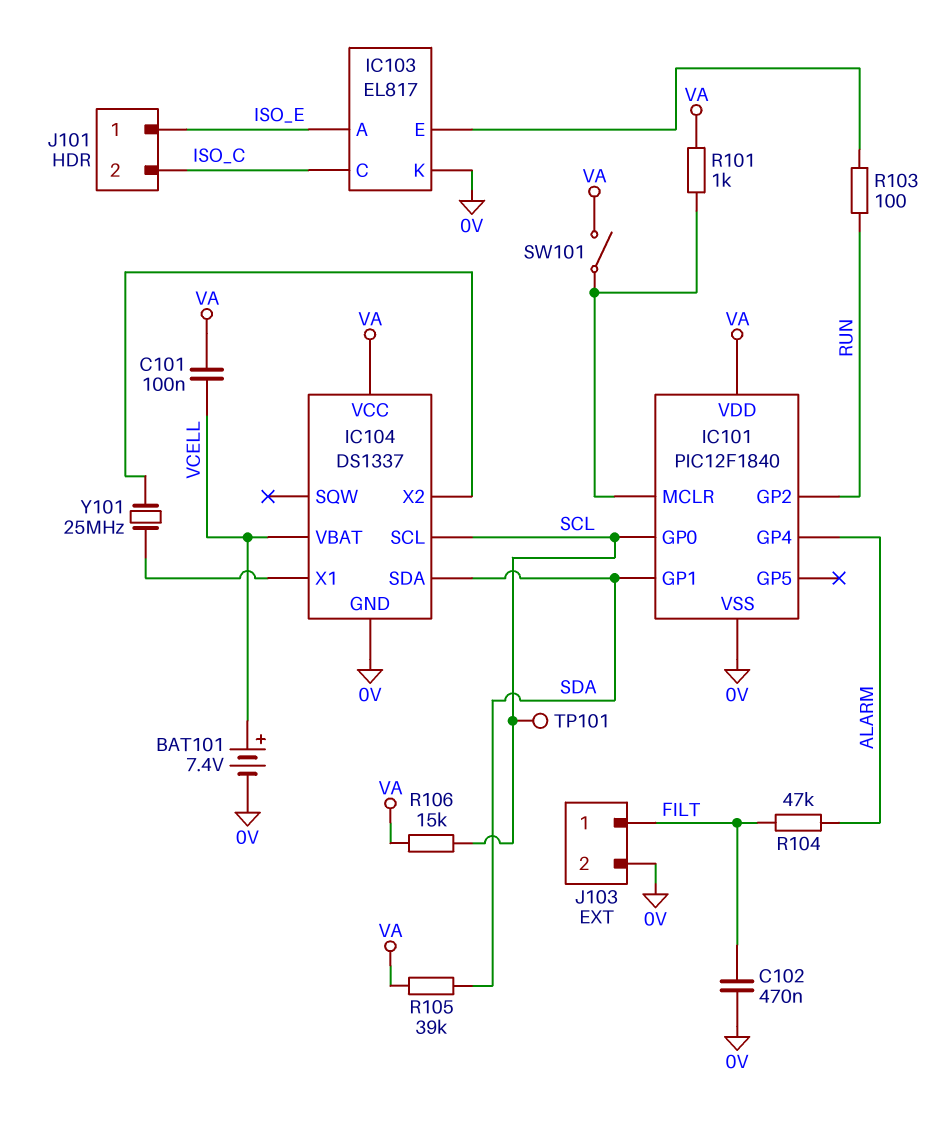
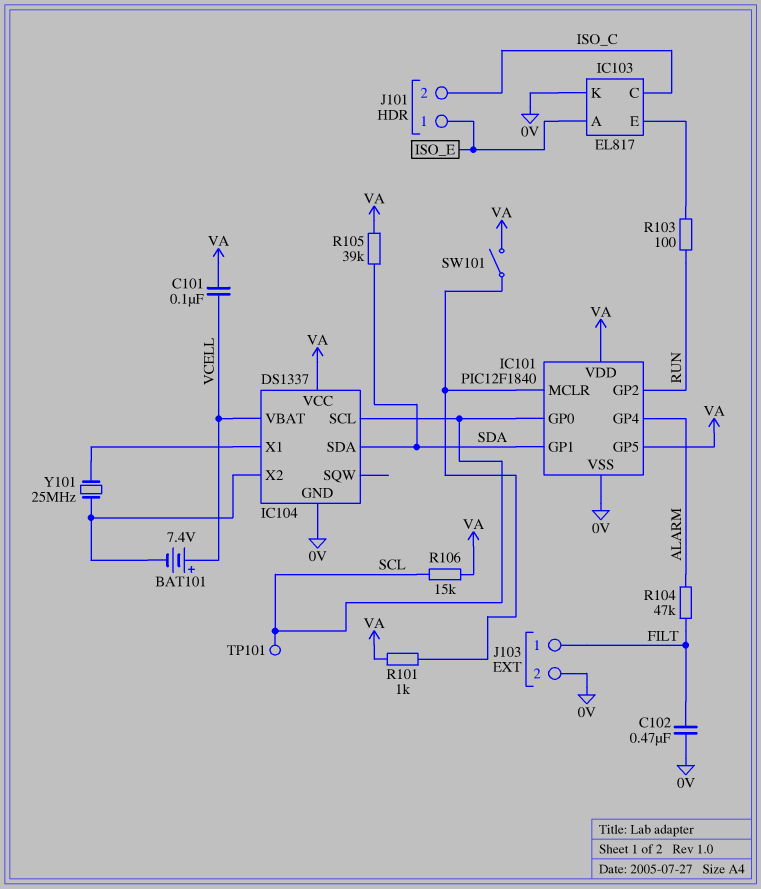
BAT101: 7.4V (plus VCELL, minus 0V) -> 7.4V (plus VCELL, minus IC104/X2)
IC101 pin GP5: none -> VA

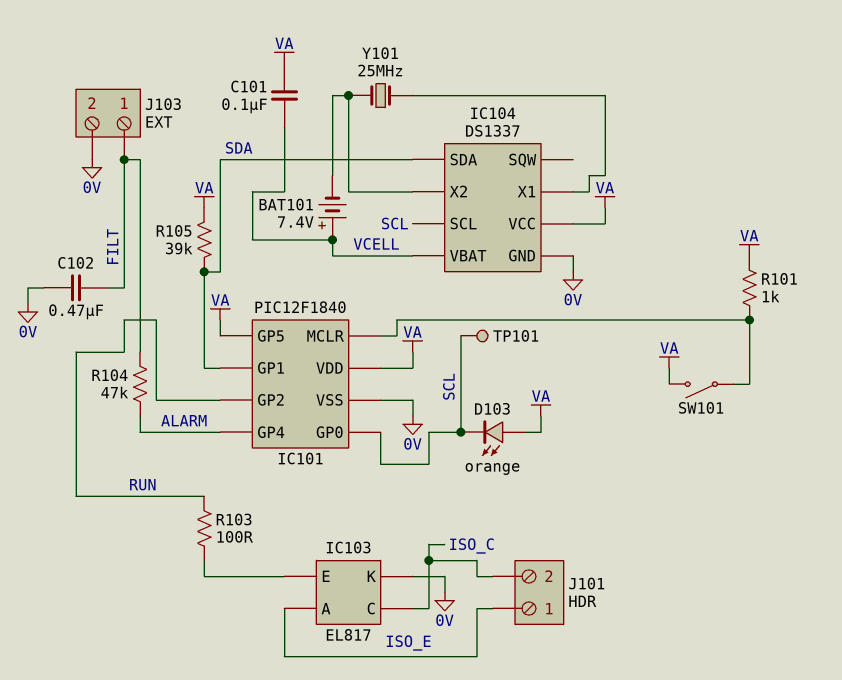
D103: none -> LED orange (A VA, K SCL)
R106: 15k (SCL, VA) -> none

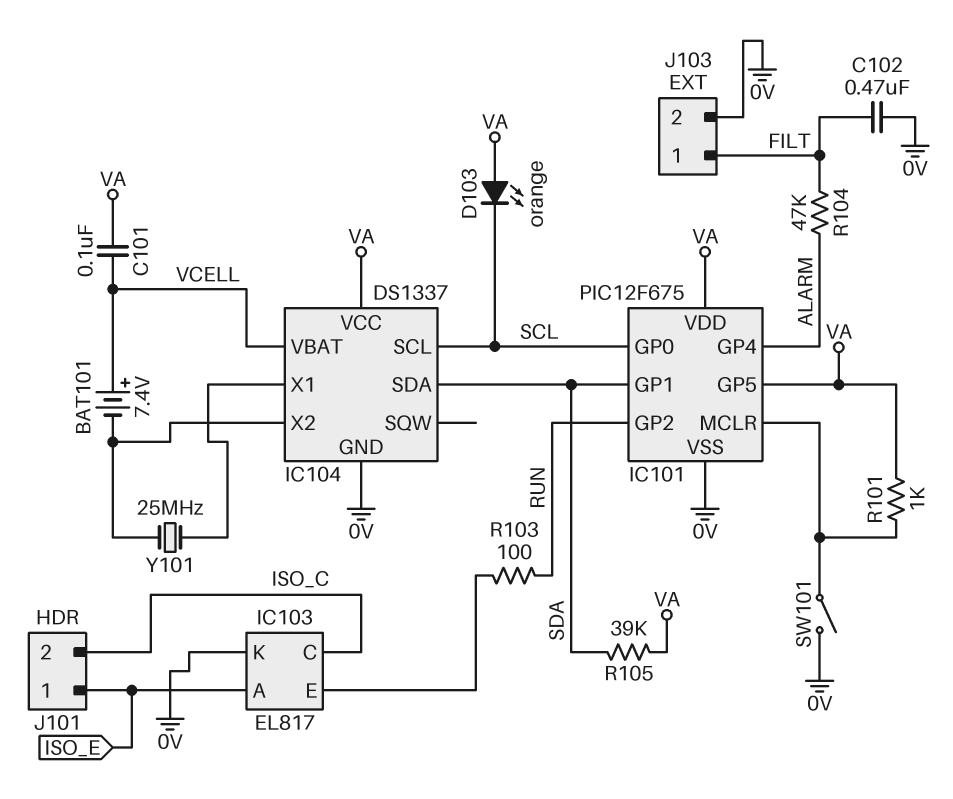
IC101: PIC12F1840 -> PIC12F675
SW101: switch (IC101/MCLR, VA) -> switch (0V, IC101/MCLR)
TP101: test point (SCL) -> none

